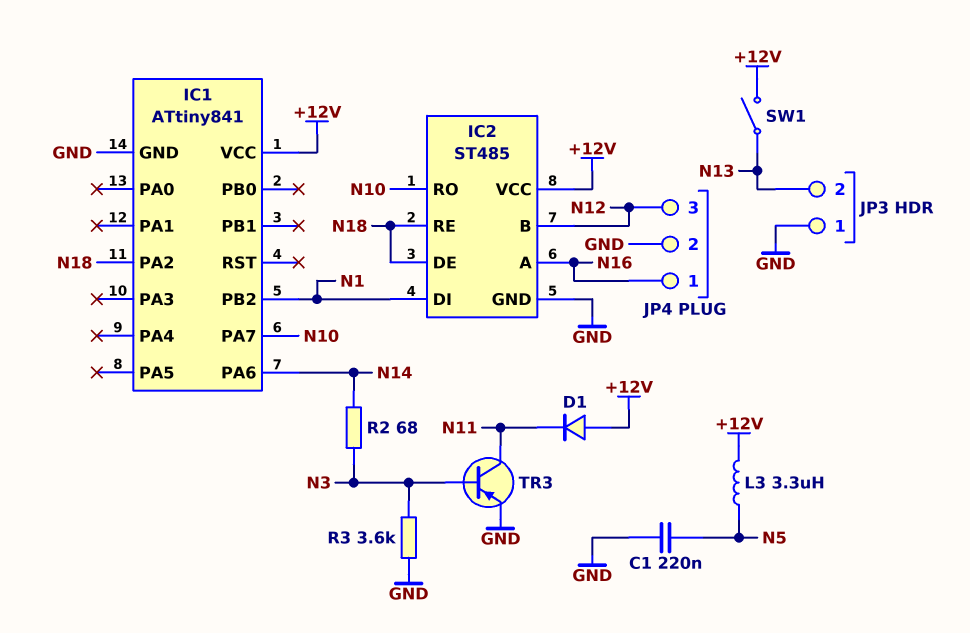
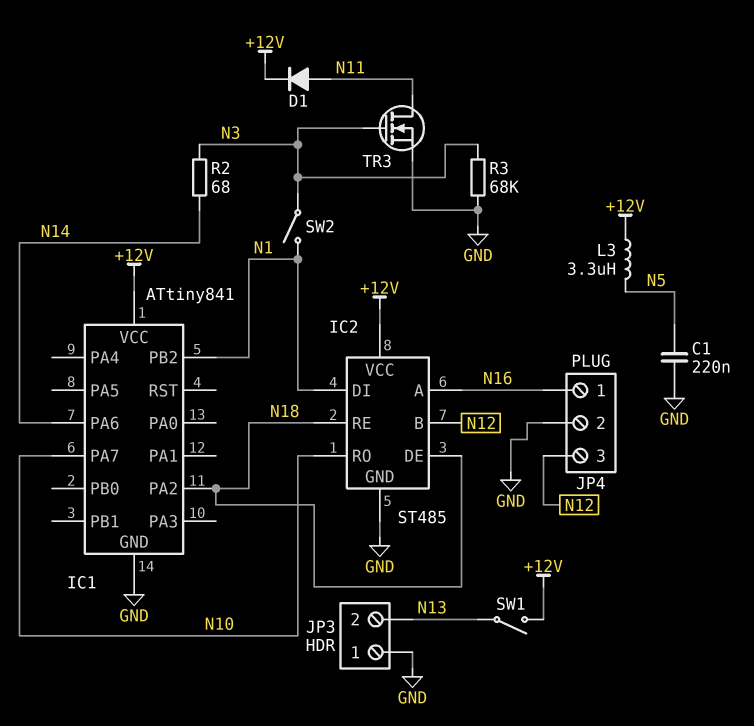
D1: diode (A +12V, K N11) -> diode (A N11, K +12V)
R3: 3.6k (GND, N3) -> 68k (GND, N3)
SW2: none -> switch (N1, N3)
TR3: PNP (B N3, C N11, E GND) -> NMOS (G N3, D N11, S GND)

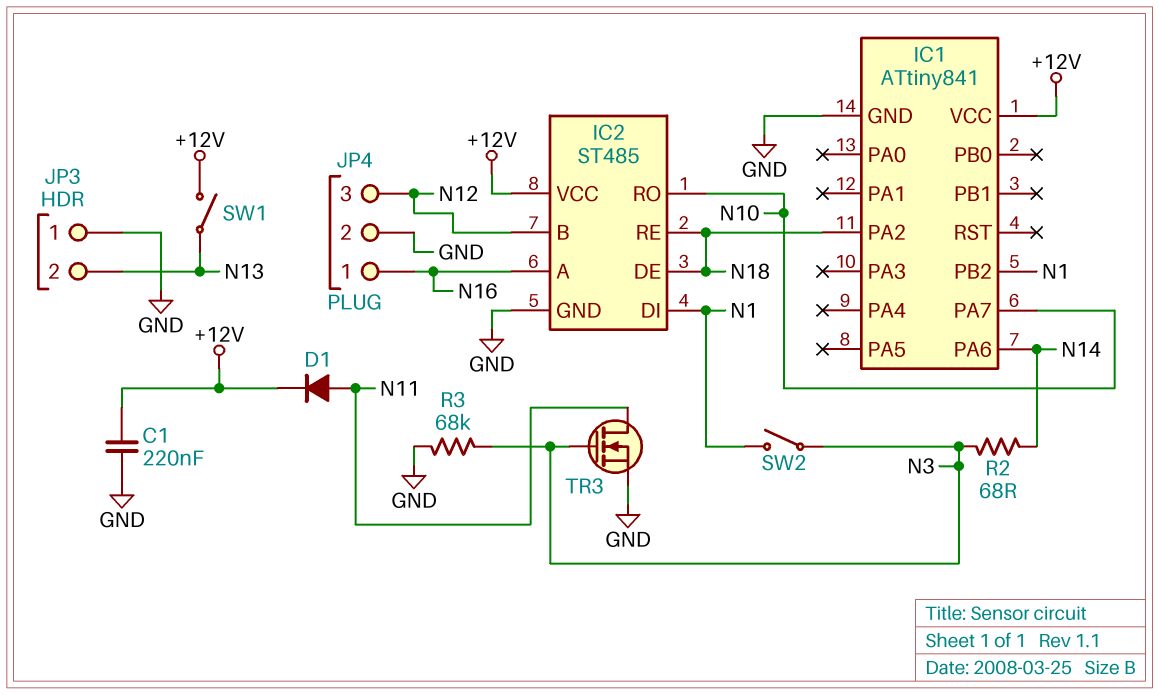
C1: 220nF (GND, N5) -> 220nF (+12V, GND)
L3: 3.3uH (+12V, N5) -> none

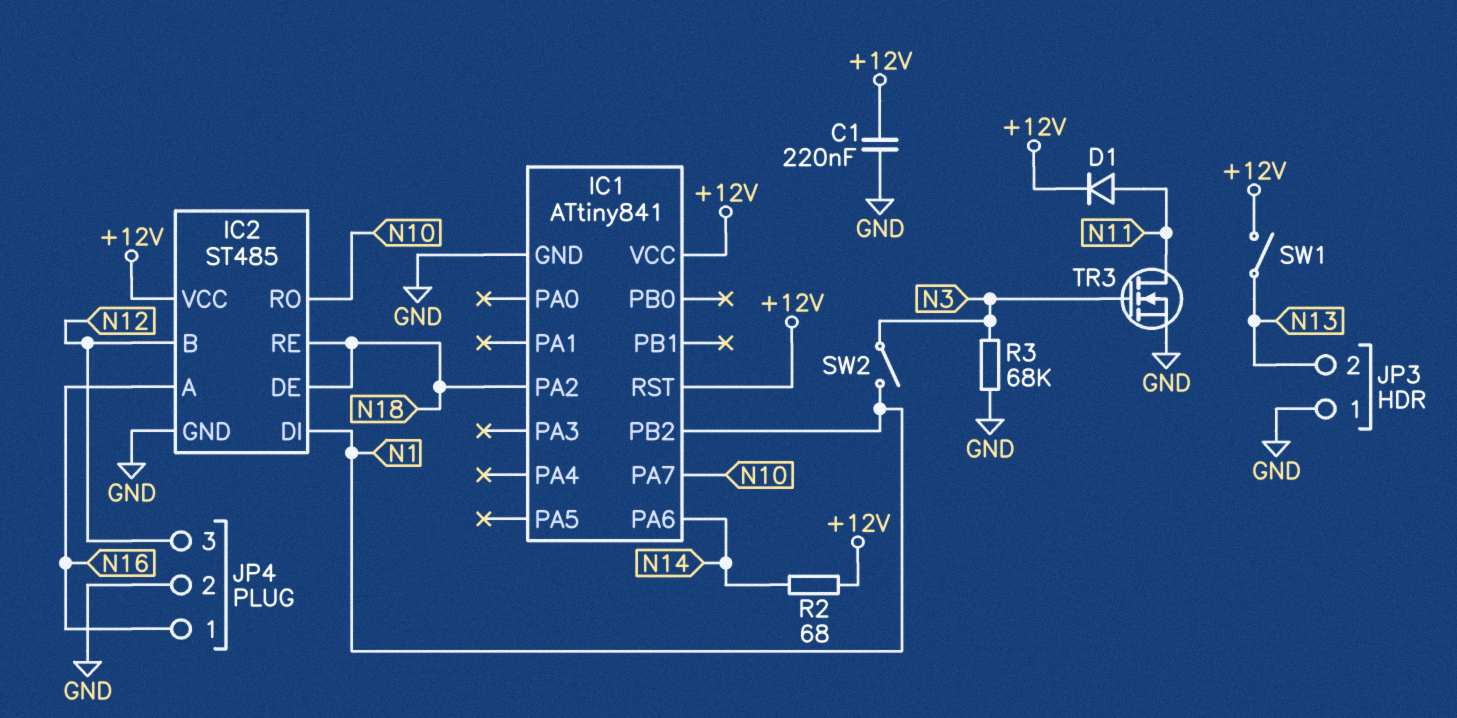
IC1 pin RST: none -> +12V
R2: 68 (N3, N14) -> 68 (+12V, N14)

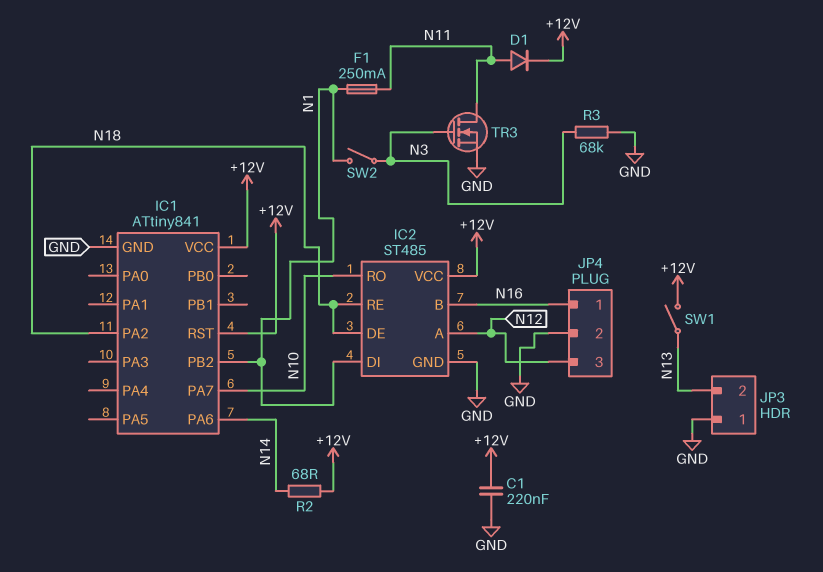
F1: none -> 250mA (N1, N11)
IC2 pin A: N16 -> N12
IC2 pin B: N12 -> N16

